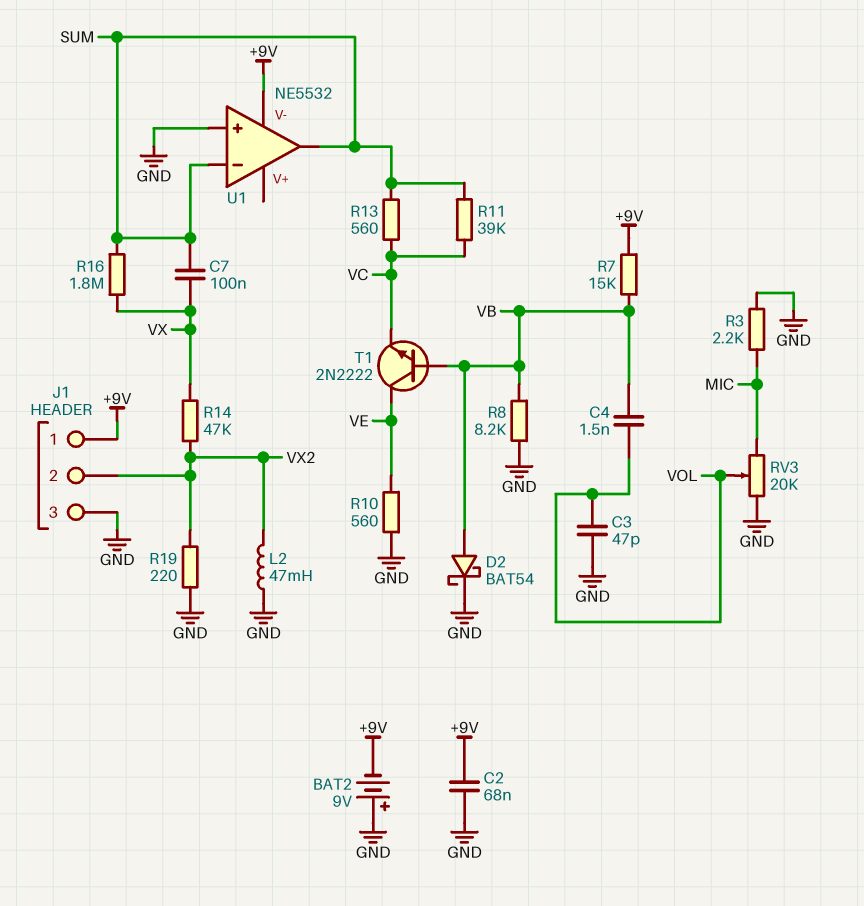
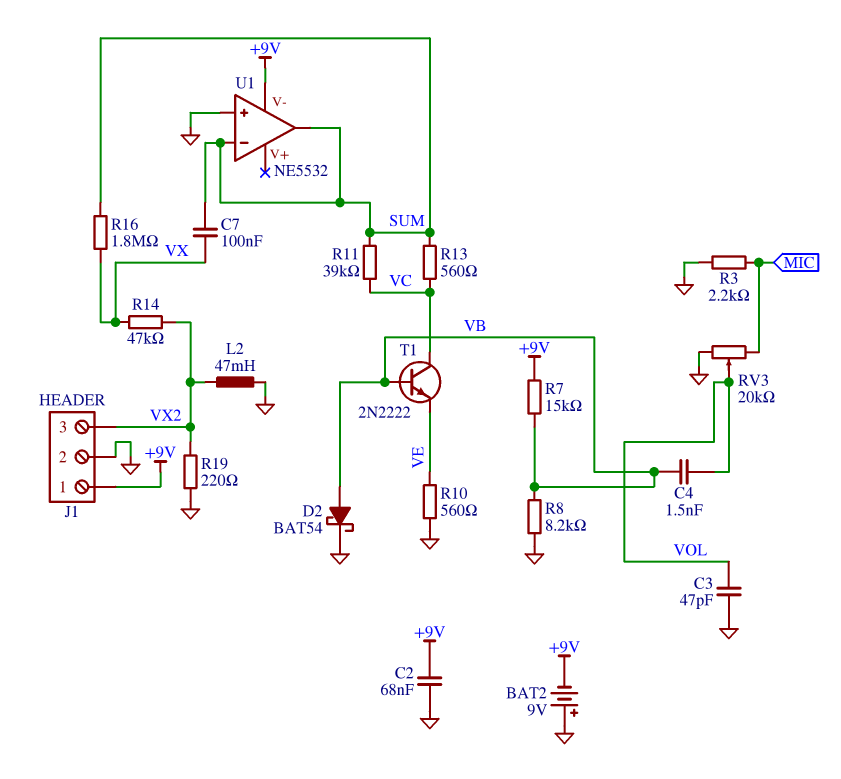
J1 pin 2: VX2 -> GND
J1 pin 3: GND -> VX2
T1: NPN 2N2222 (B VB, C VE, E VC) -> NPN 2N2222 (B VB, C VC, E VE)

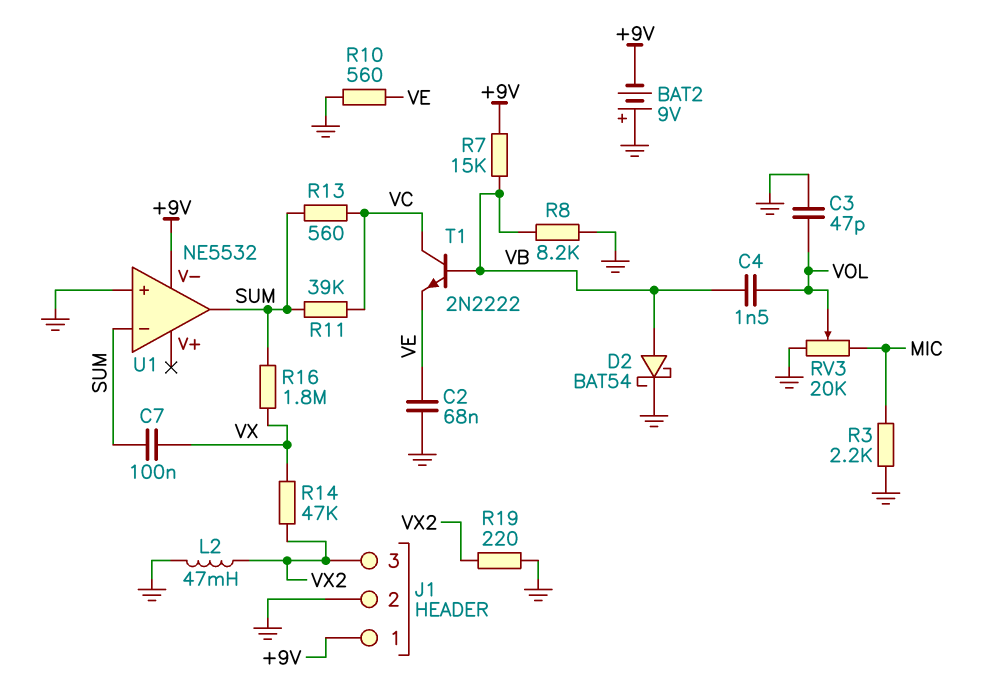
C2: 68nF (+9V, GND) -> 68nF (GND, VE)

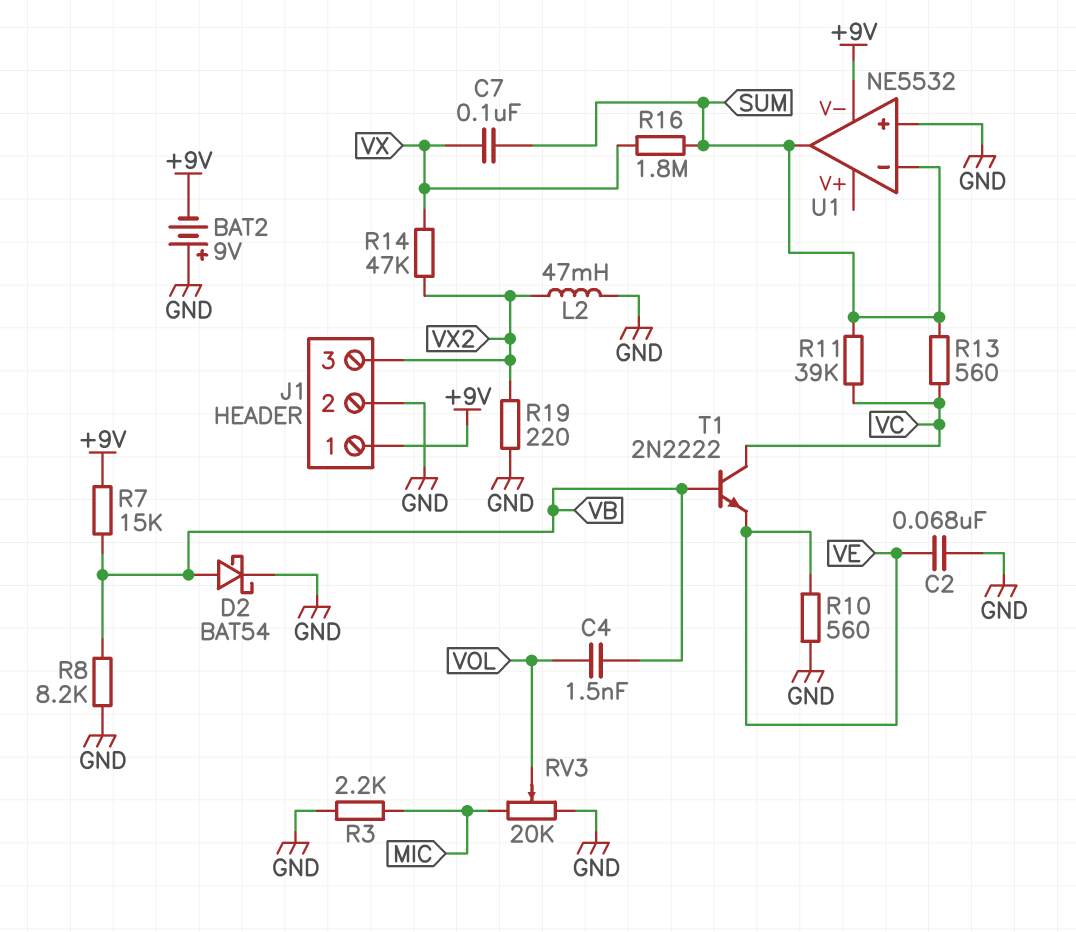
C3: 47pF (GND, VOL) -> none

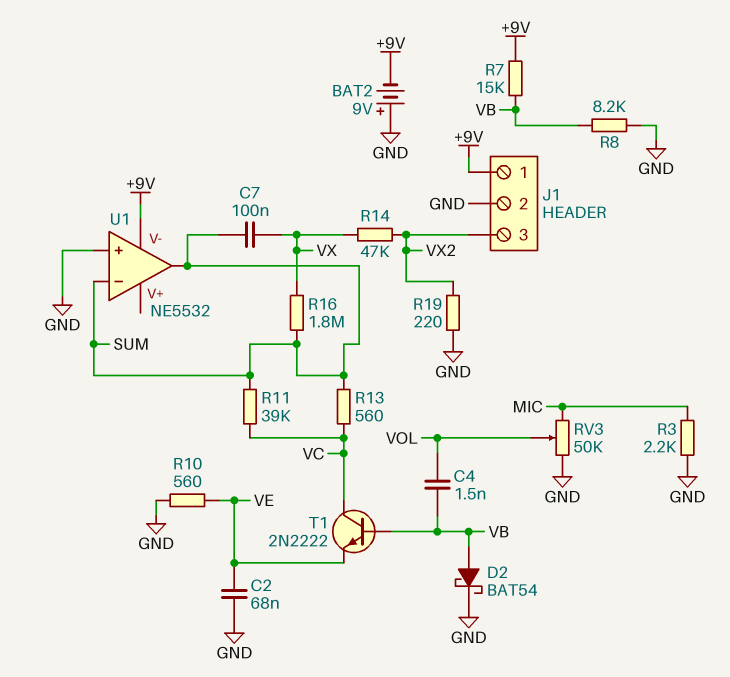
L2: 47mH (GND, VX2) -> none
RV3: 20k (GND, MIC, wiper VOL) -> 50k (GND, MIC, wiper VOL)

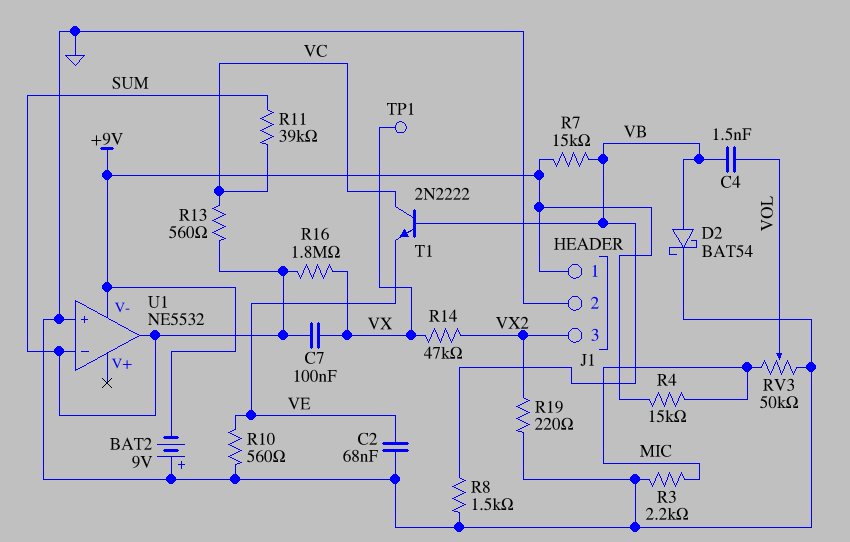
R4: none -> 15k (+9V, MIC)
R8: 8.2k (GND, VB) -> 1.5k (GND, VB)
TP1: none -> test point (VX)

